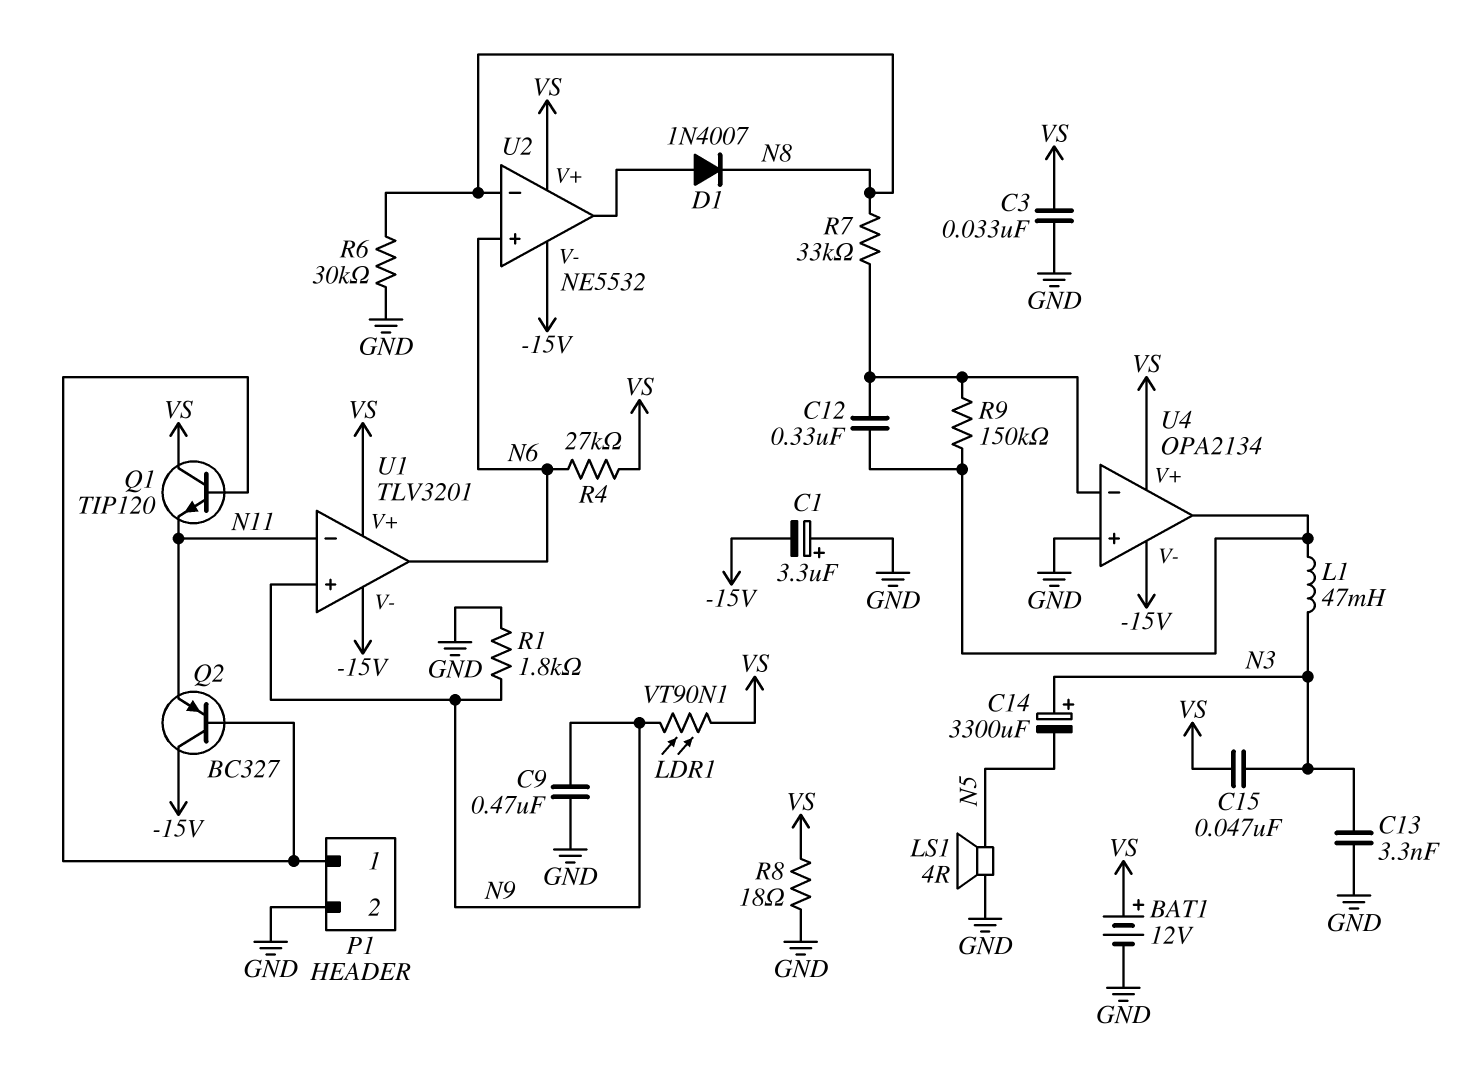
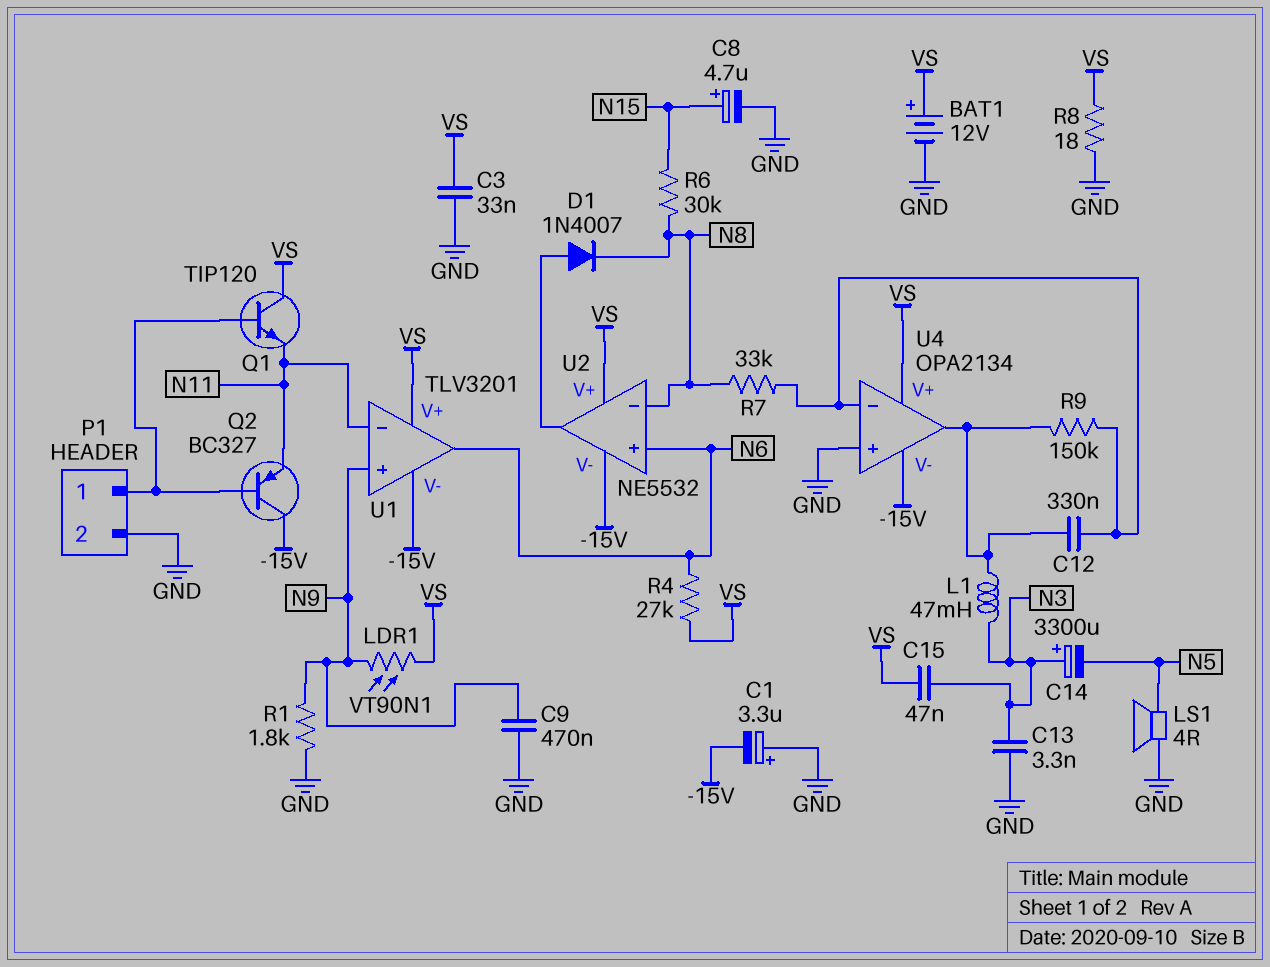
C8: none -> 4.7uF (plus N15, minus GND)
R6: 30k (GND, N8) -> 30k (N8, N15)

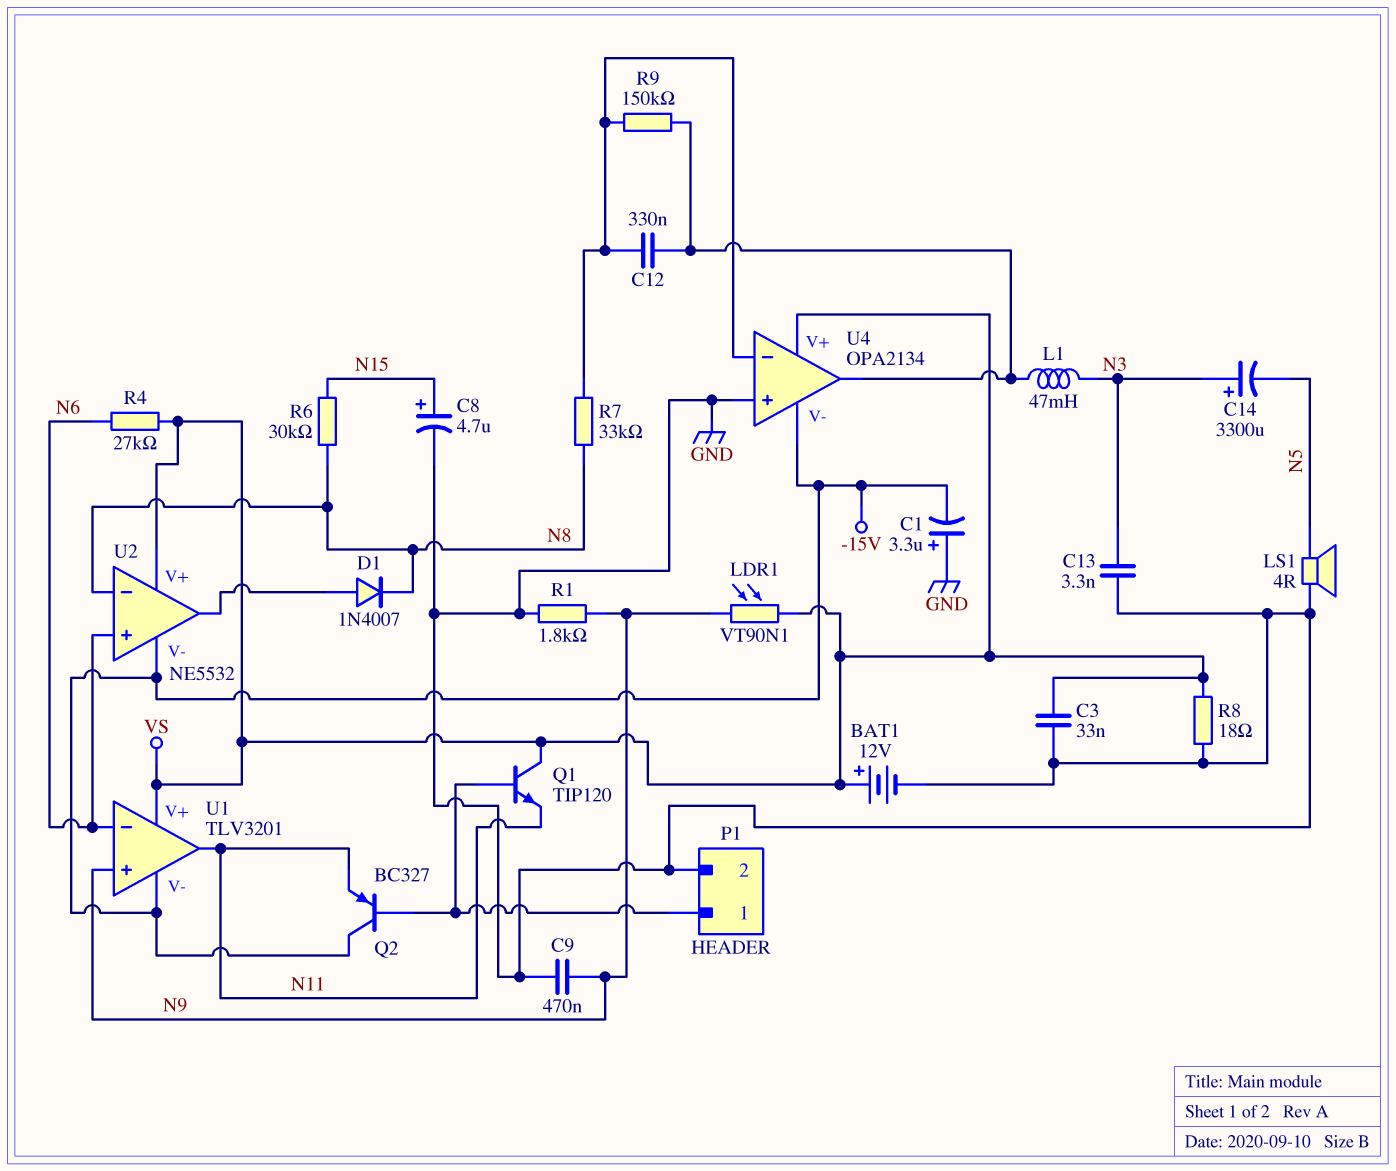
C15: 47nF (N3, VS) -> none
U1 pin in-: N11 -> N6
U1 pin out: N6 -> N11

